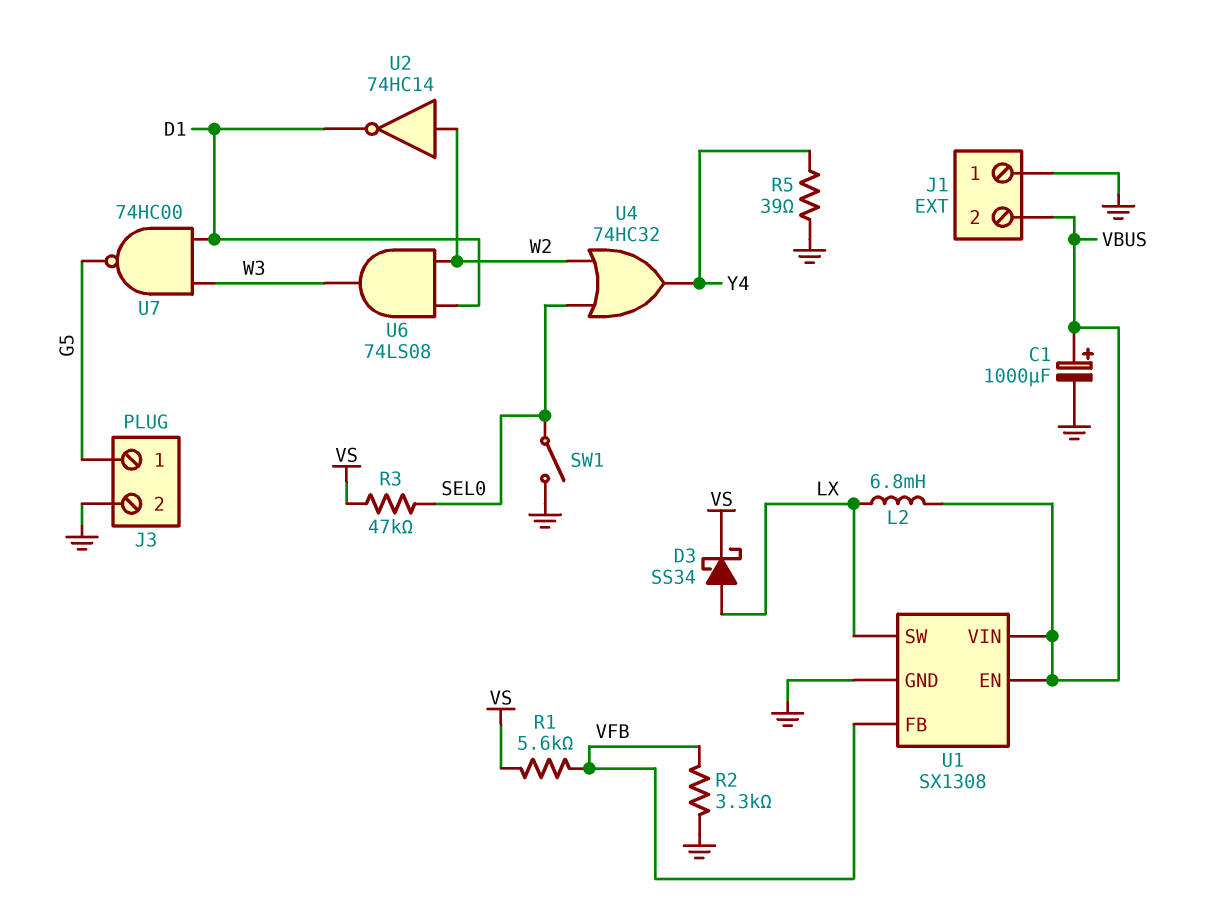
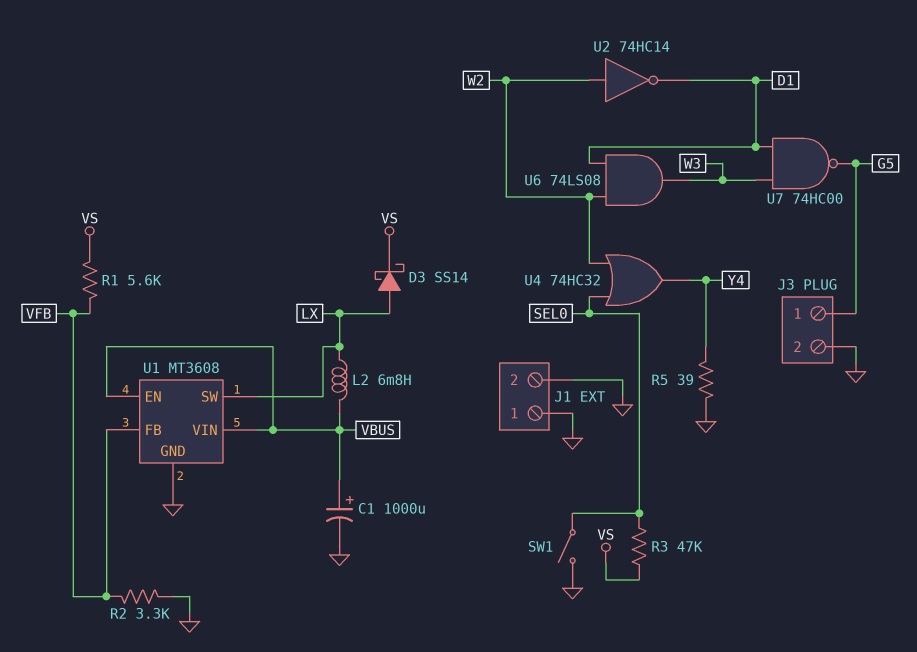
D3: schottky SS34 (A LX, K VS) -> schottky SS14 (A LX, K VS)
J1 pin 2: VBUS -> GND
U1: SX1308 -> MT3608

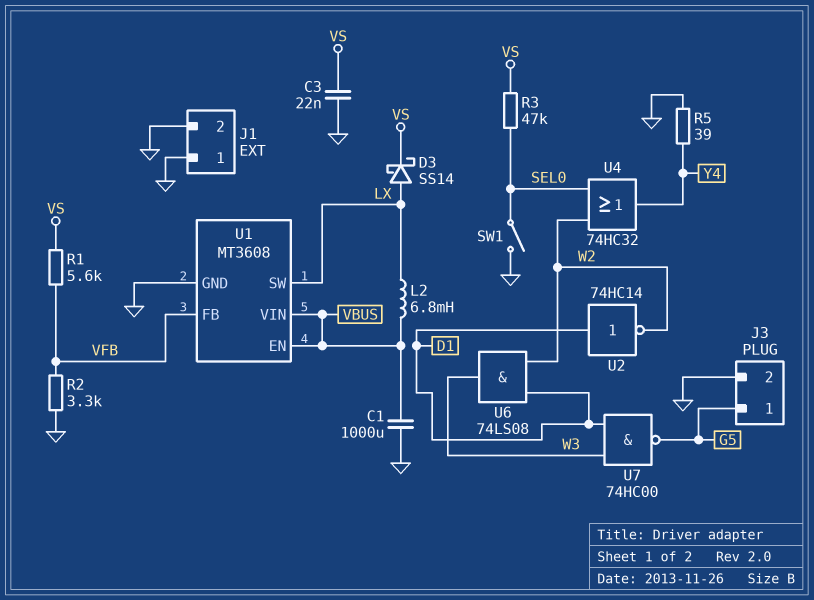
C1: 1000uF (plus VBUS, minus GND) -> 1000uF (GND, VBUS)
C3: none -> 22nF (GND, VS)
U2: NOT 74HC14 (in W2, out D1) -> NOT 74HC14 (in D1, out W2)

